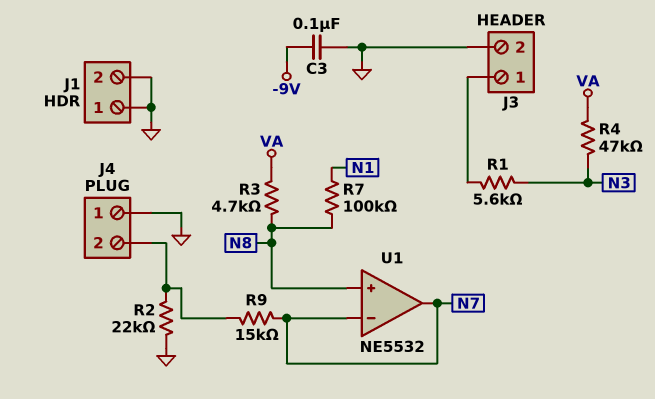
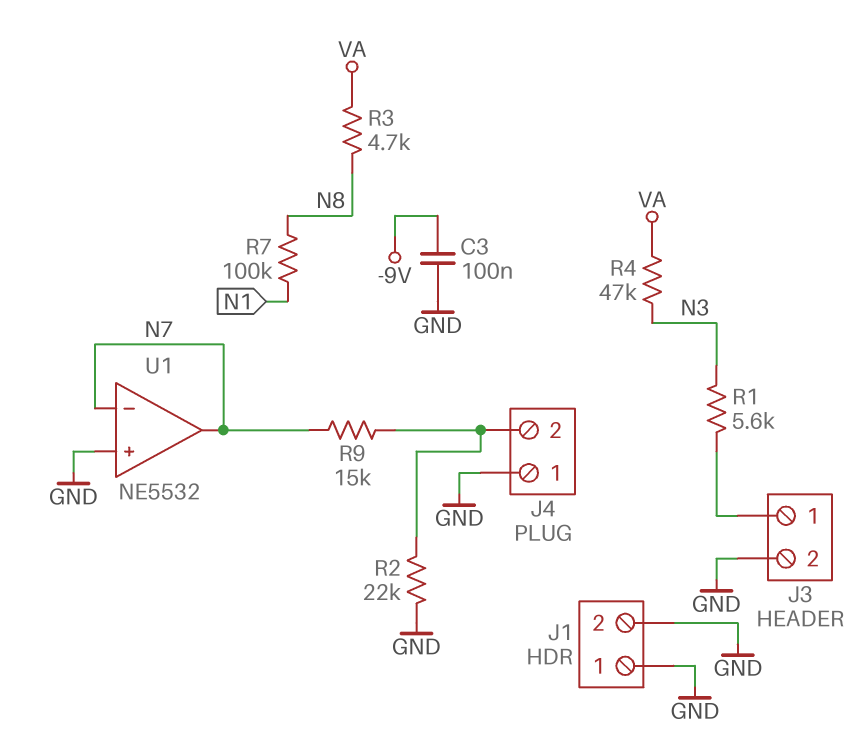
U1 pin in+: N8 -> GND

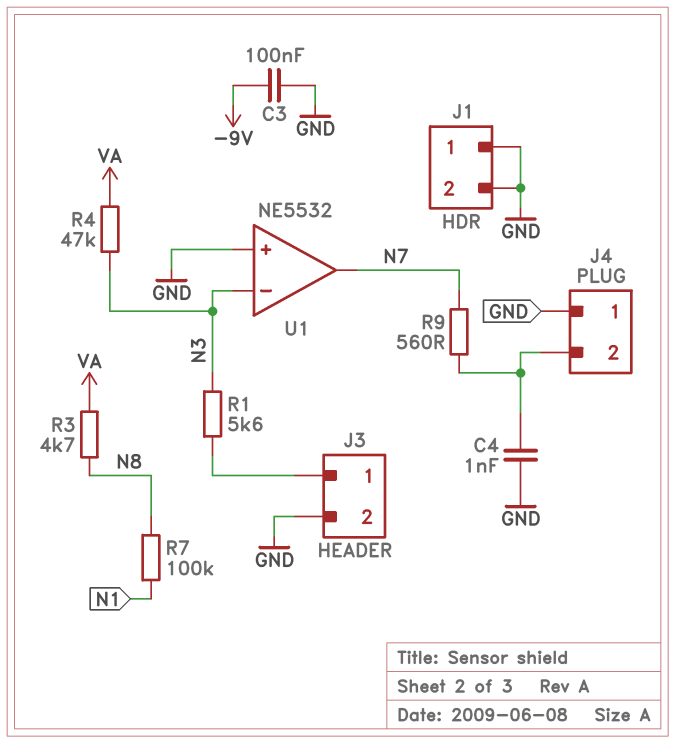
C4: none -> 1nF (GND, J4/2)
R2: 22k (GND, J4/2) -> none
R9: 15k (J4/2, N7) -> 560 (J4/2, N7)
U1 pin in-: N7 -> N3

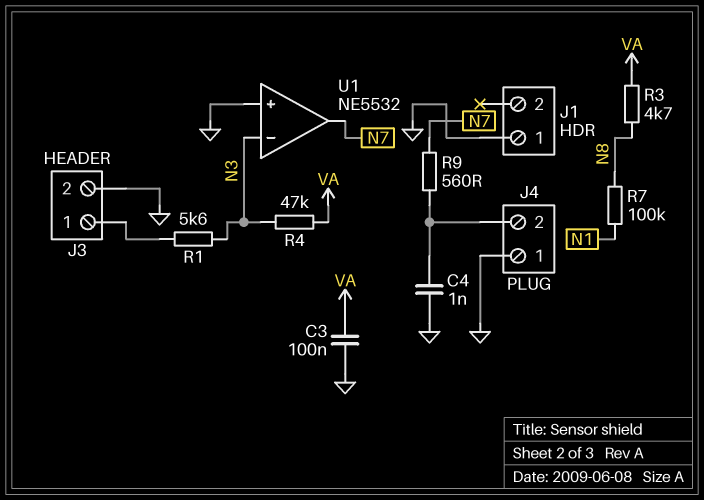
C3: 100nF (-9V, GND) -> 100nF (GND, VA)
J1 pin 2: GND -> none

